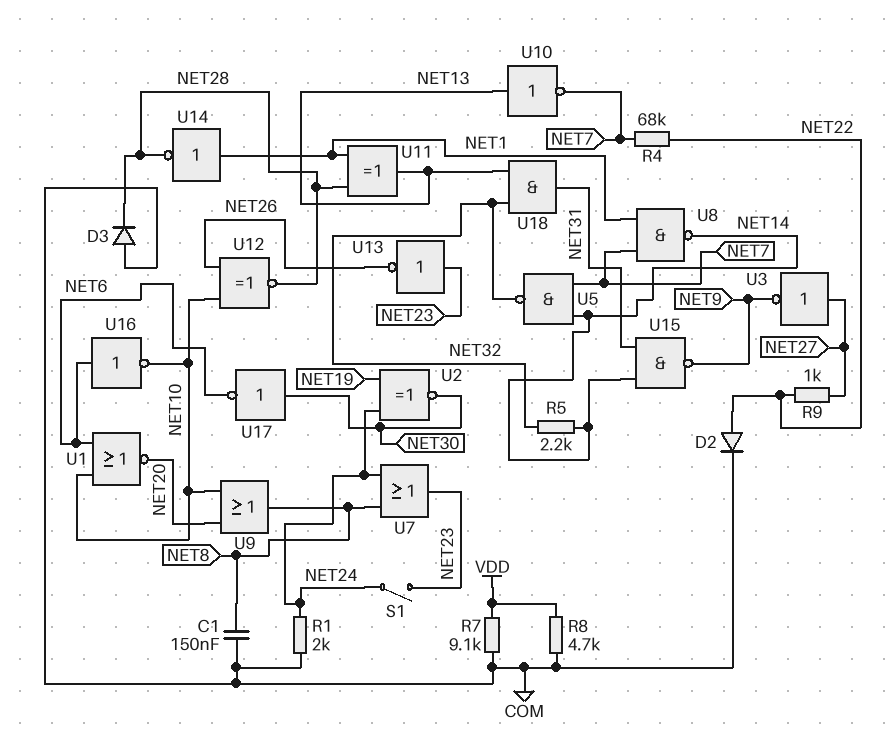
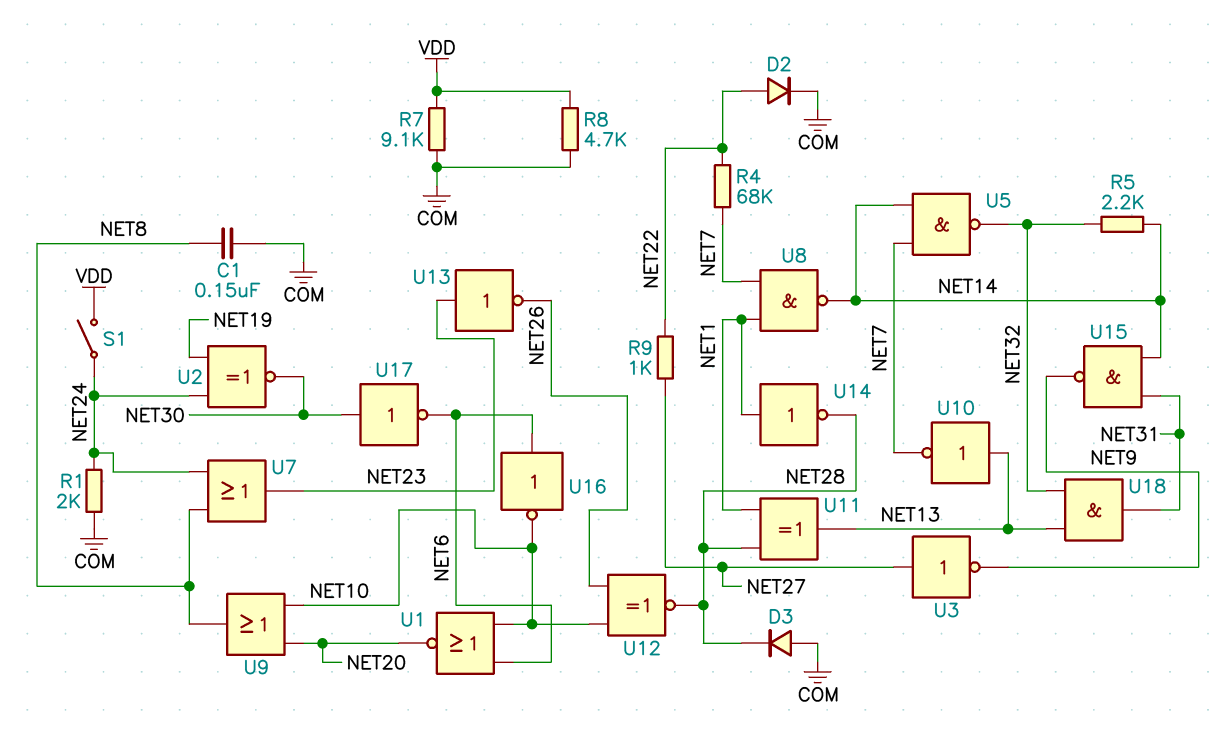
S1: switch (NET23, NET24) -> switch (NET24, VDD)

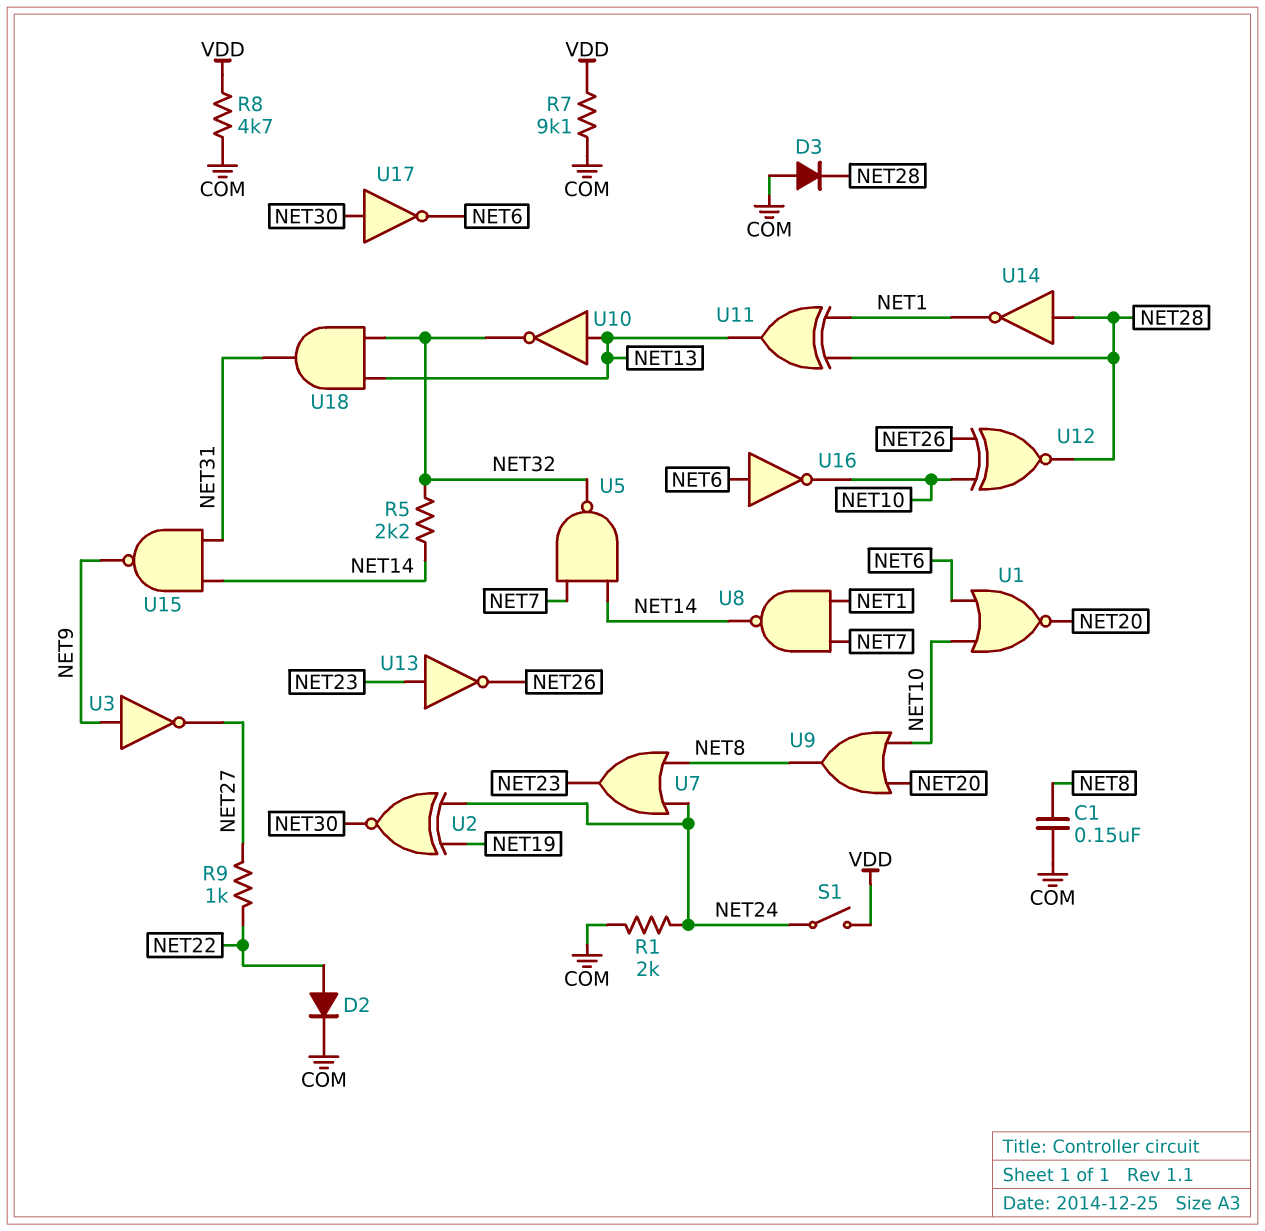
R4: 68k (NET7, NET22) -> none
U3: NOT (in NET27, out NET9) -> NOT (in NET9, out NET27)
U10: NOT (in NET13, out NET7) -> NOT (in NET13, out NET32)
U14: NOT (in NET1, out NET28) -> NOT (in NET28, out NET1)

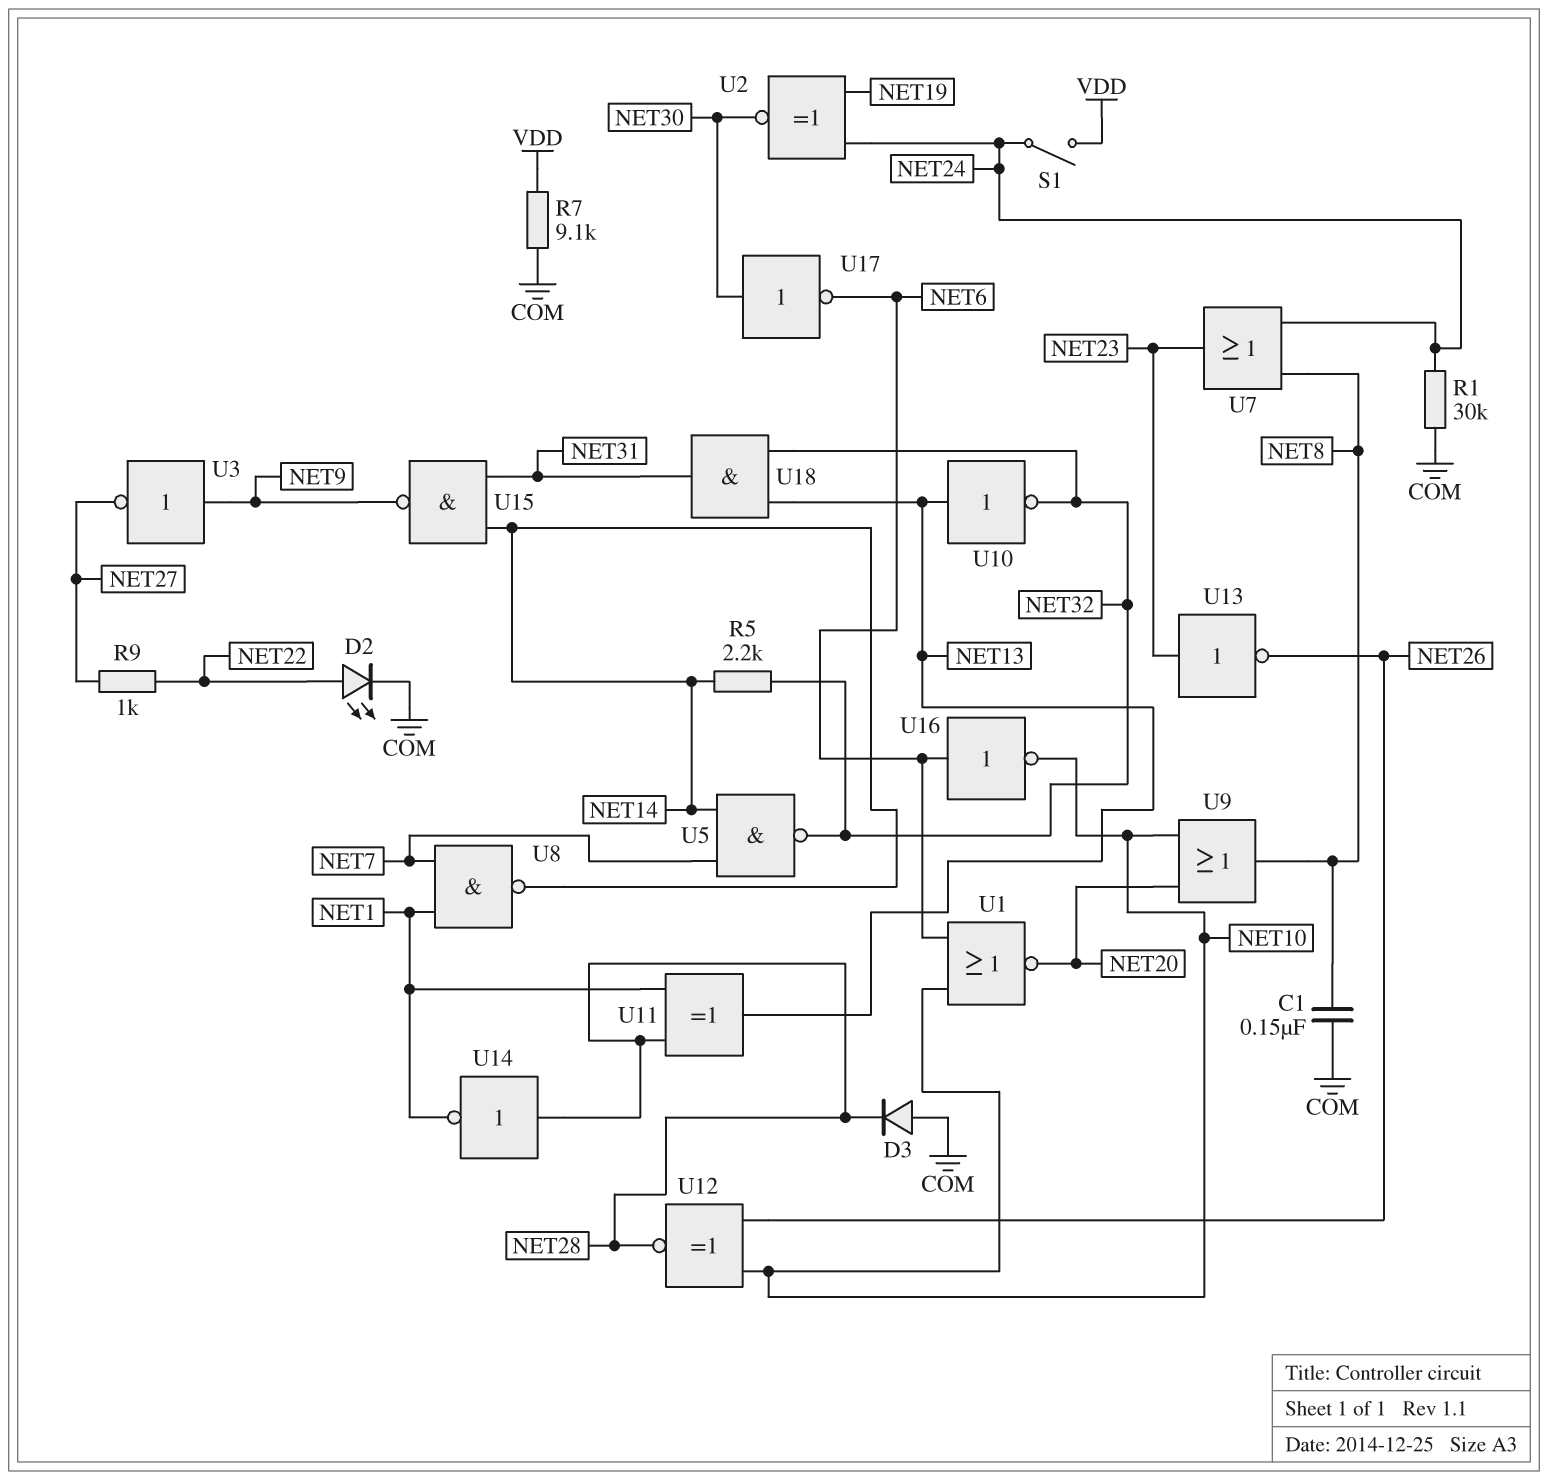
D2: diode (A NET22, K COM) -> LED (A NET22, K COM)
R1: 2k (COM, NET24) -> 30k (COM, NET24)
R8: 4.7k (COM, VDD) -> none

